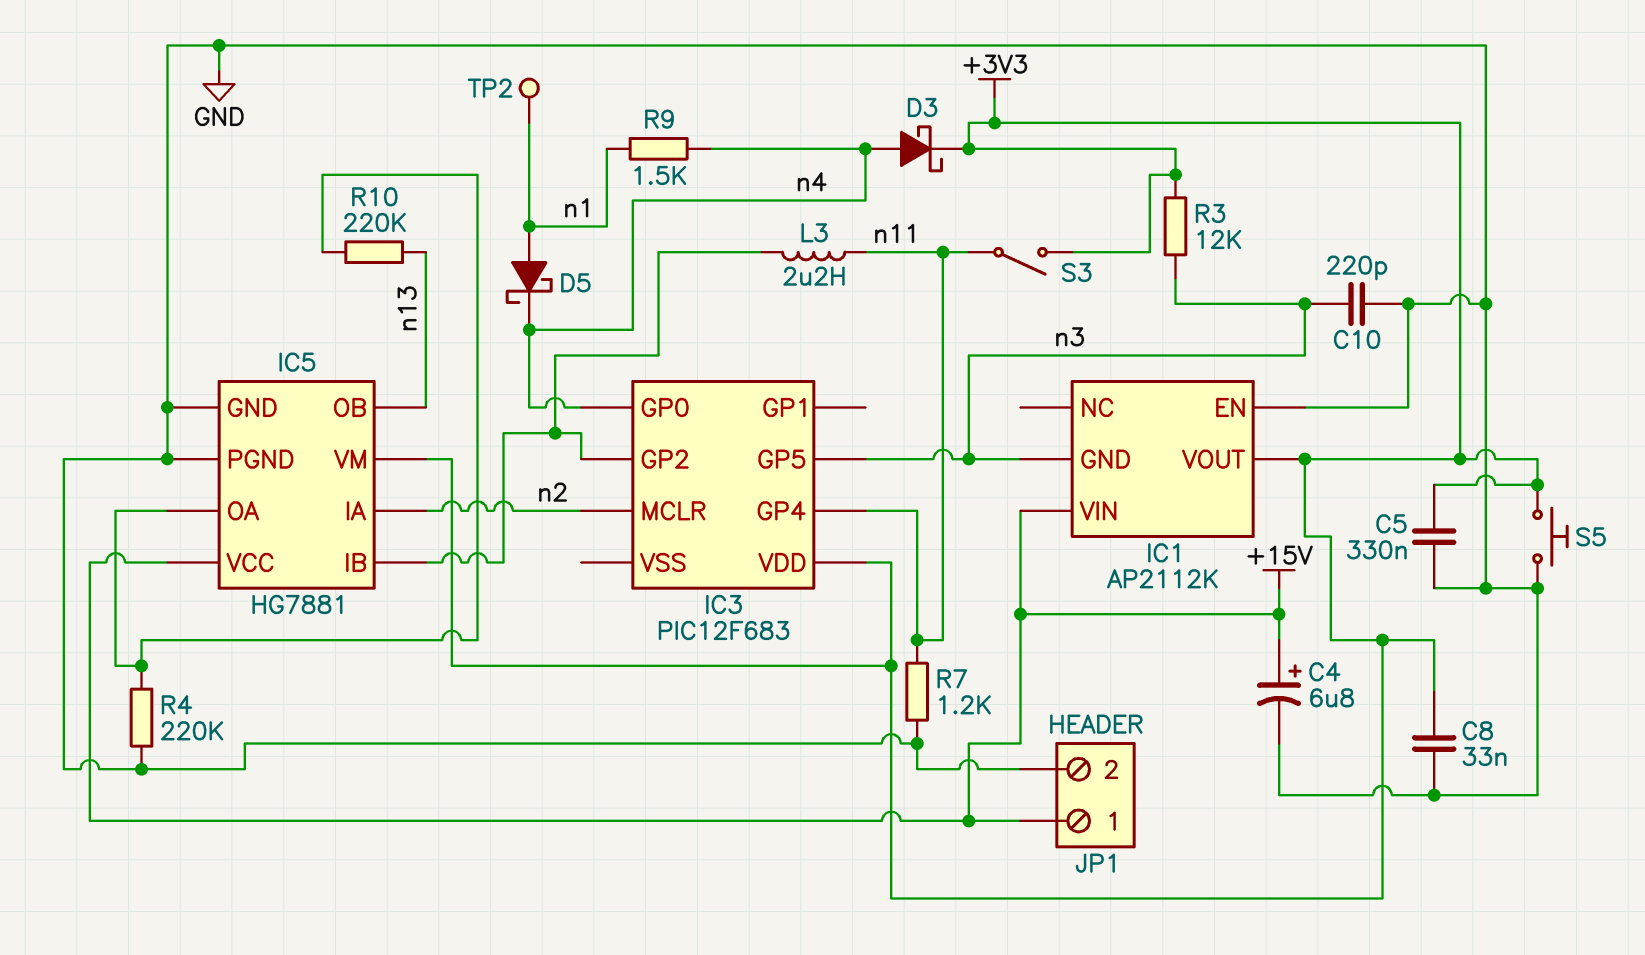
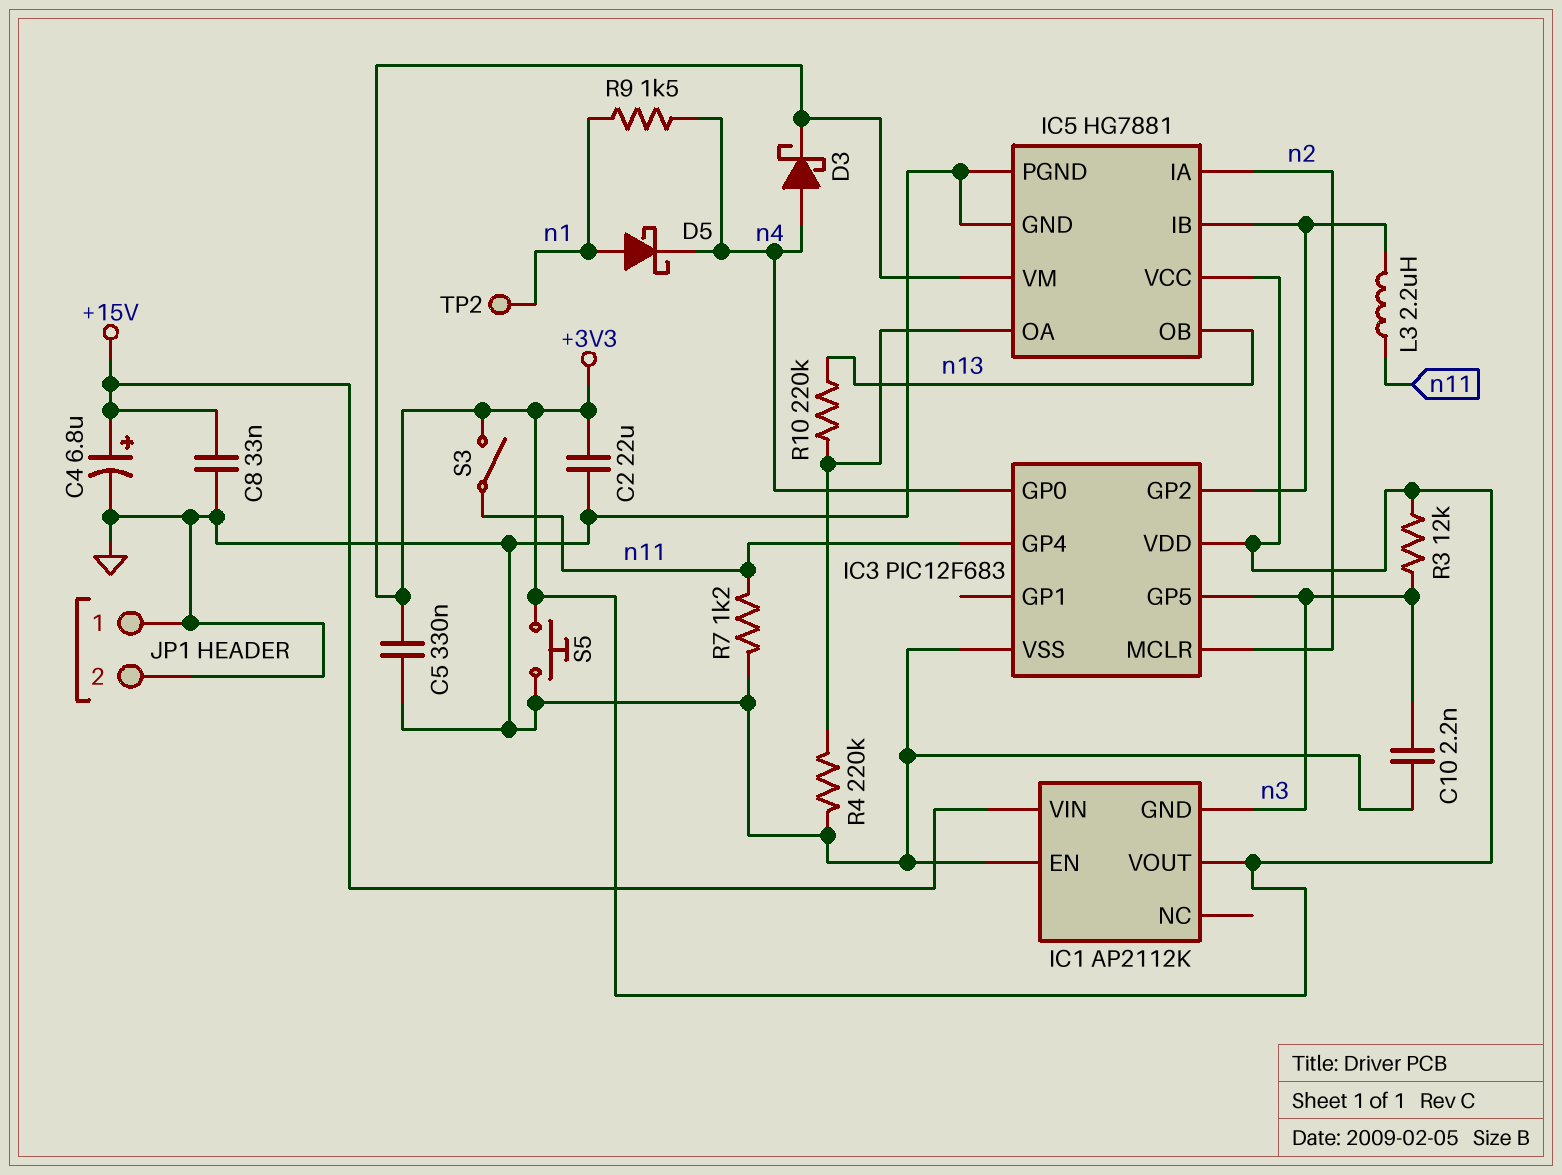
C2: none -> 22uF (+3V3, GND)
C8: 33nF (+3V3, GND) -> 33nF (+15V, GND)
C10: 220pF (GND, n3) -> 2.2nF (GND, n3)
IC3 pin VSS: none -> GND
IC5 pin VCC: +15V -> +3V3
JP1 pin 1: +15V -> GND

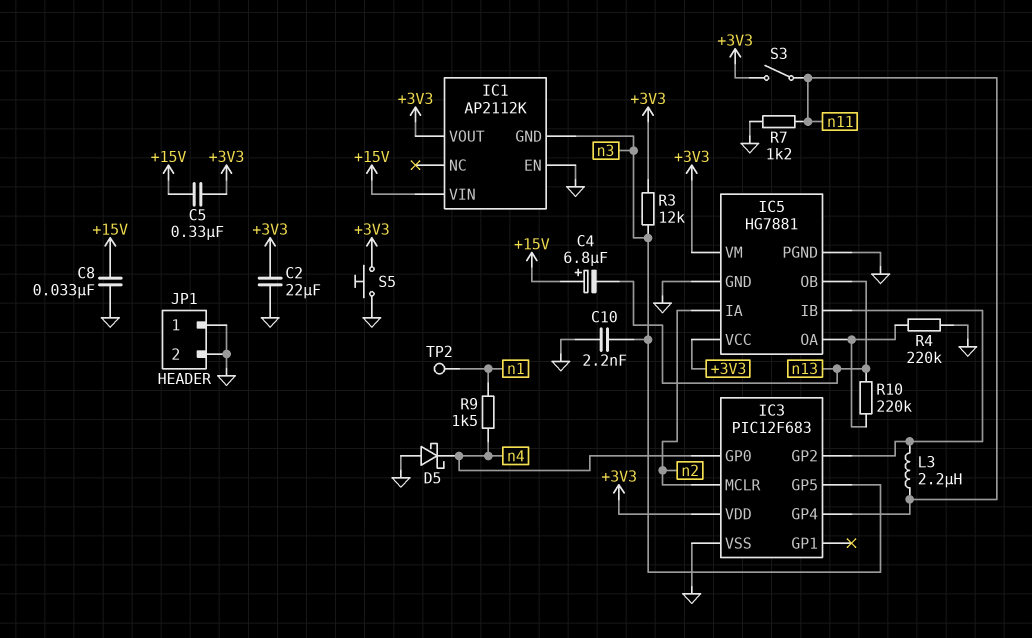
C4: 6.8uF (plus +15V, minus GND) -> 6.8uF (plus +15V, minus n13)
C5: 330nF (+3V3, GND) -> 330nF (+3V3, +15V)
D3: schottky (A n4, K +3V3) -> none
D5: schottky (A n1, K n4) -> schottky (A GND, K n4)

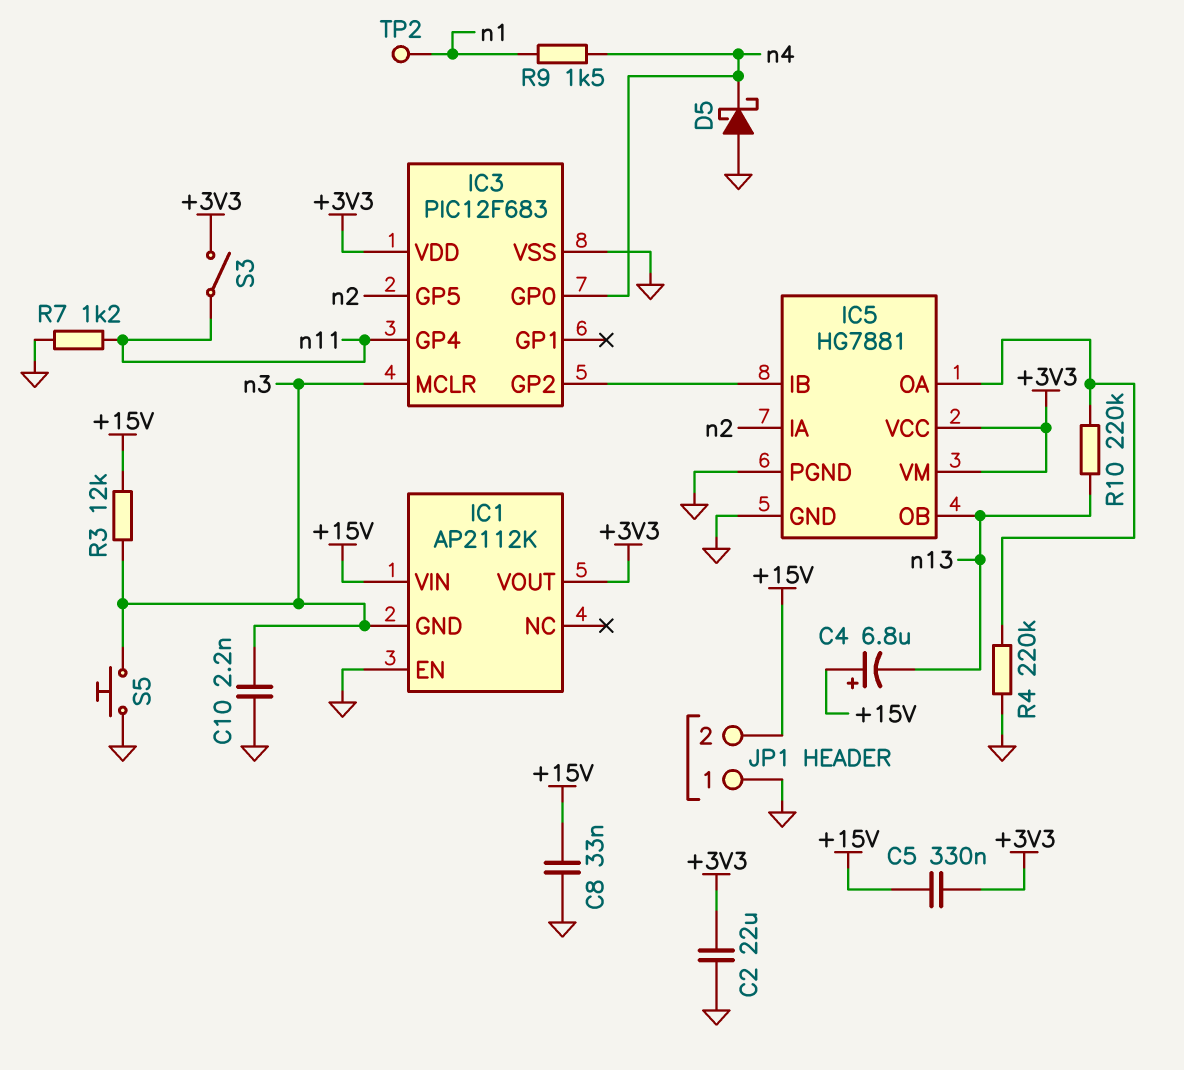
IC3 pin GP5: n3 -> n2
IC3 pin MCLR: n2 -> n3
JP1 pin 2: GND -> +15V
L3: 2.2uH (IC3/GP2, n11) -> none
R3: 12k (+3V3, n3) -> 12k (+15V, n3)
S5: button (+3V3, GND) -> button (GND, n3)

